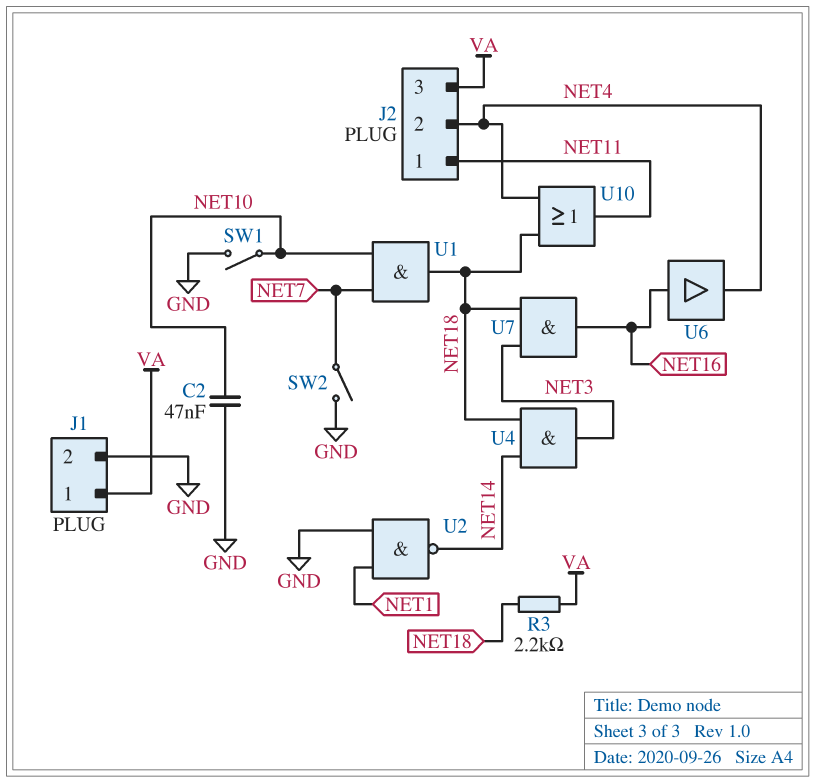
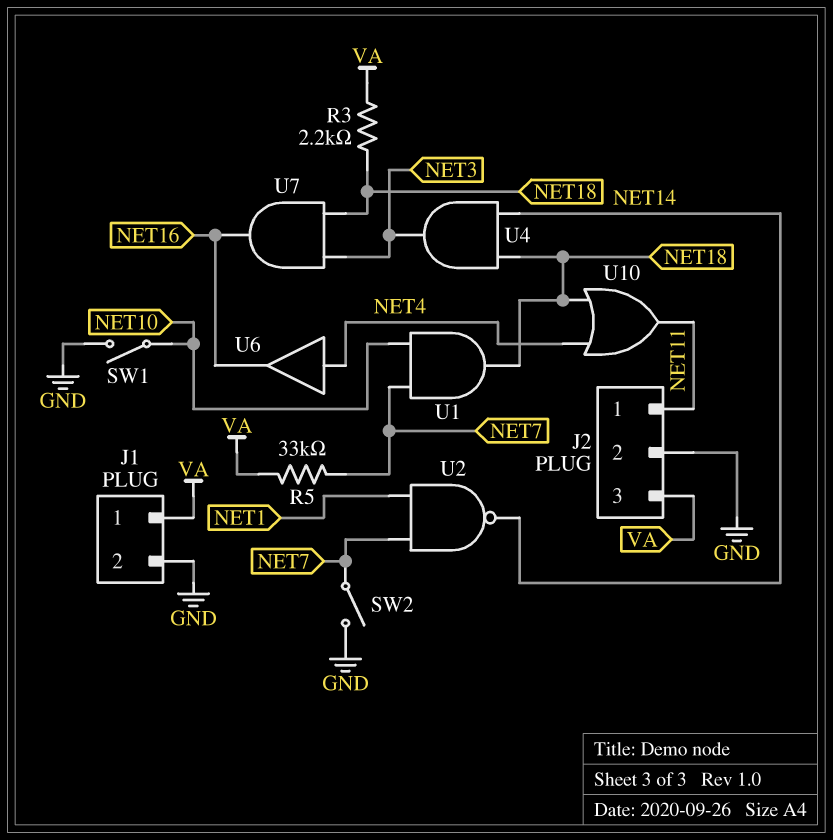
C2: 47nF (GND, NET10) -> none
J2 pin 2: NET4 -> GND
R5: none -> 33k (NET7, VA)
U2: NAND (in GND, in NET1, out NET14) -> NAND (in NET1, in NET7, out NET14)
U6: buffer (in NET16, out NET4) -> buffer (in NET4, out NET16)

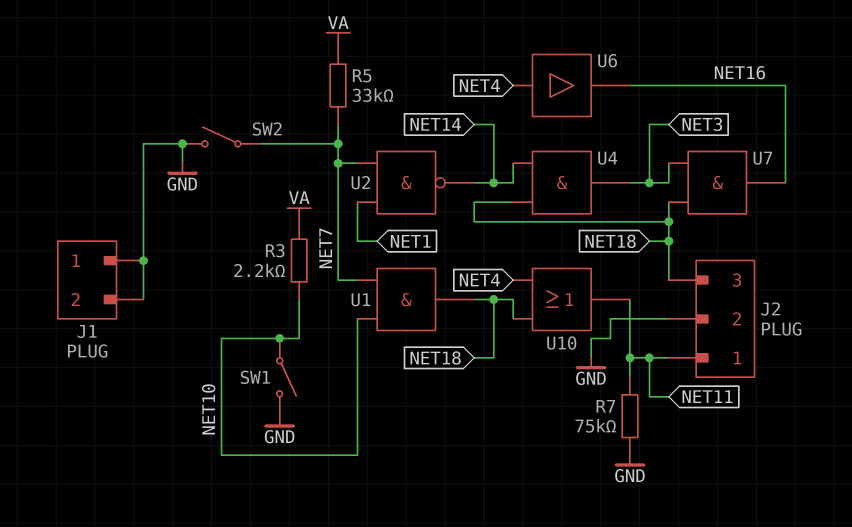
J1 pin 1: VA -> GND
J2 pin 3: VA -> NET18
R3: 2.2k (NET18, VA) -> 2.2k (NET10, VA)
R7: none -> 75k (GND, NET11)

